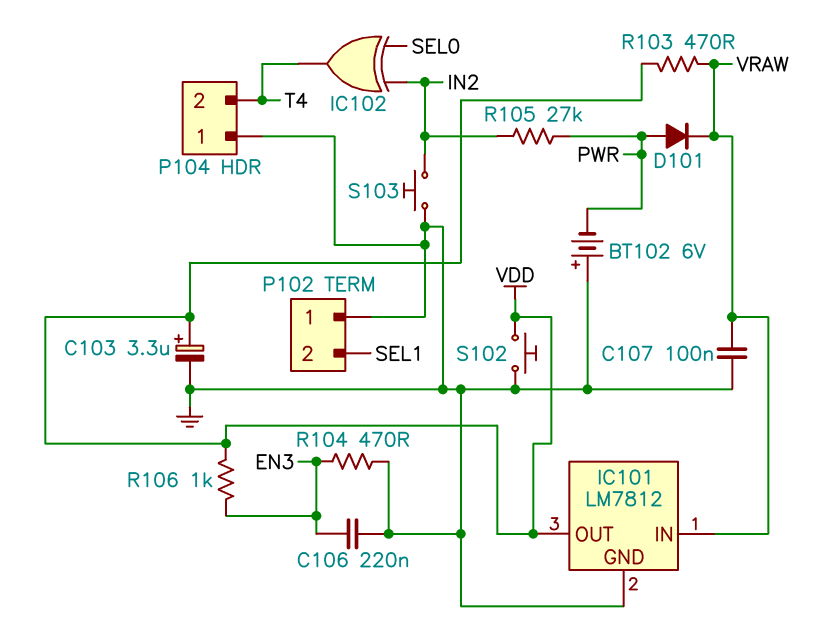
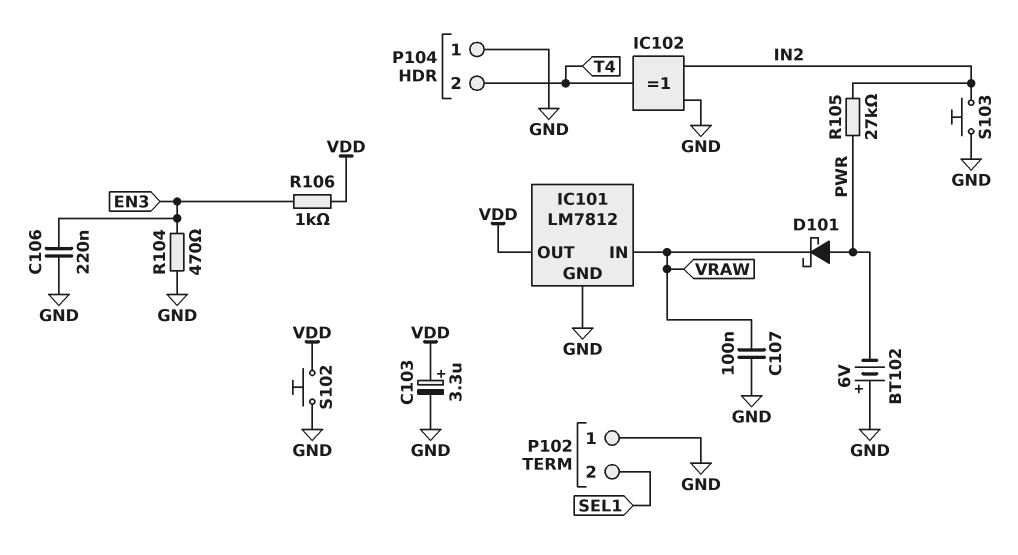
D101: diode (A PWR, K VRAW) -> schottky (A PWR, K VRAW)
IC102: XOR (in IN2, in SEL0, out T4) -> XOR (in GND, in IN2, out T4)
R103: 470 (VDD, VRAW) -> none

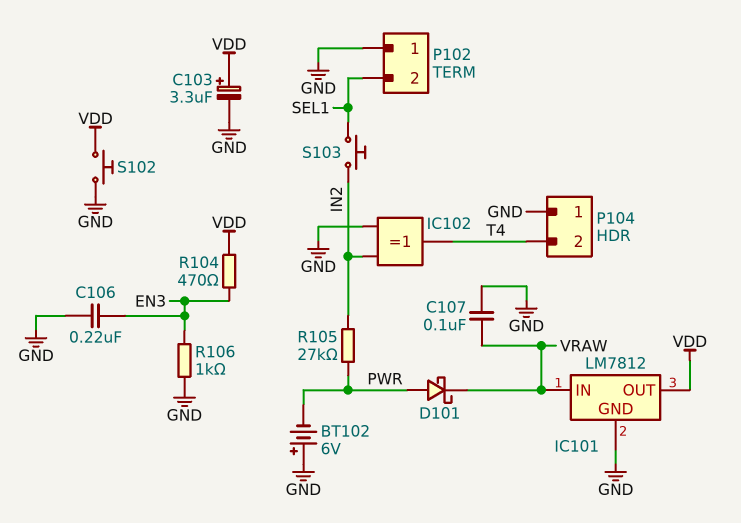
R104: 470 (EN3, GND) -> 470 (EN3, VDD)
R106: 1k (EN3, VDD) -> 1k (EN3, GND)
S103: button (GND, IN2) -> button (IN2, SEL1)

